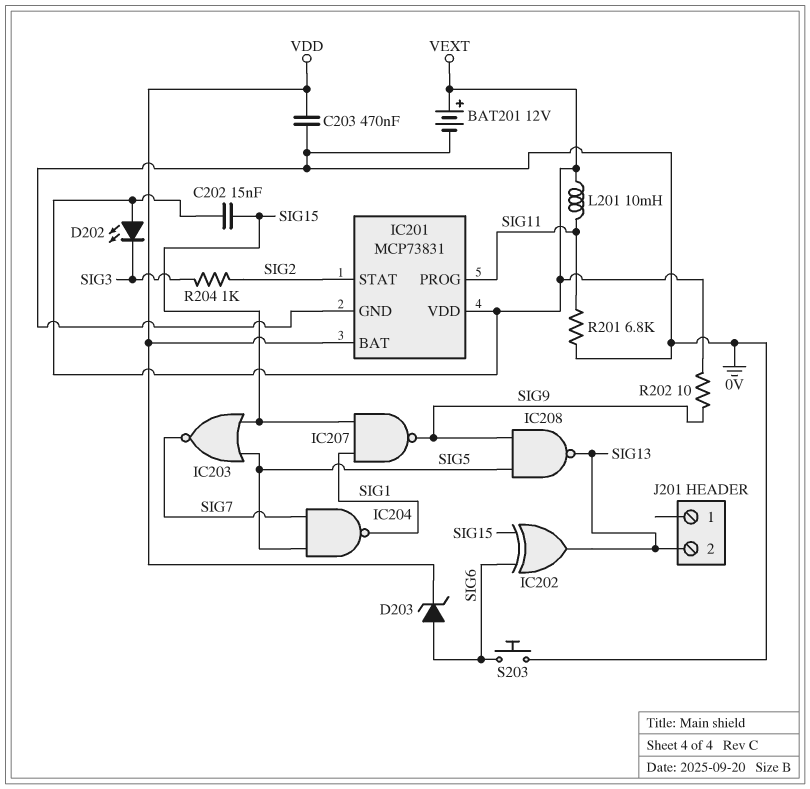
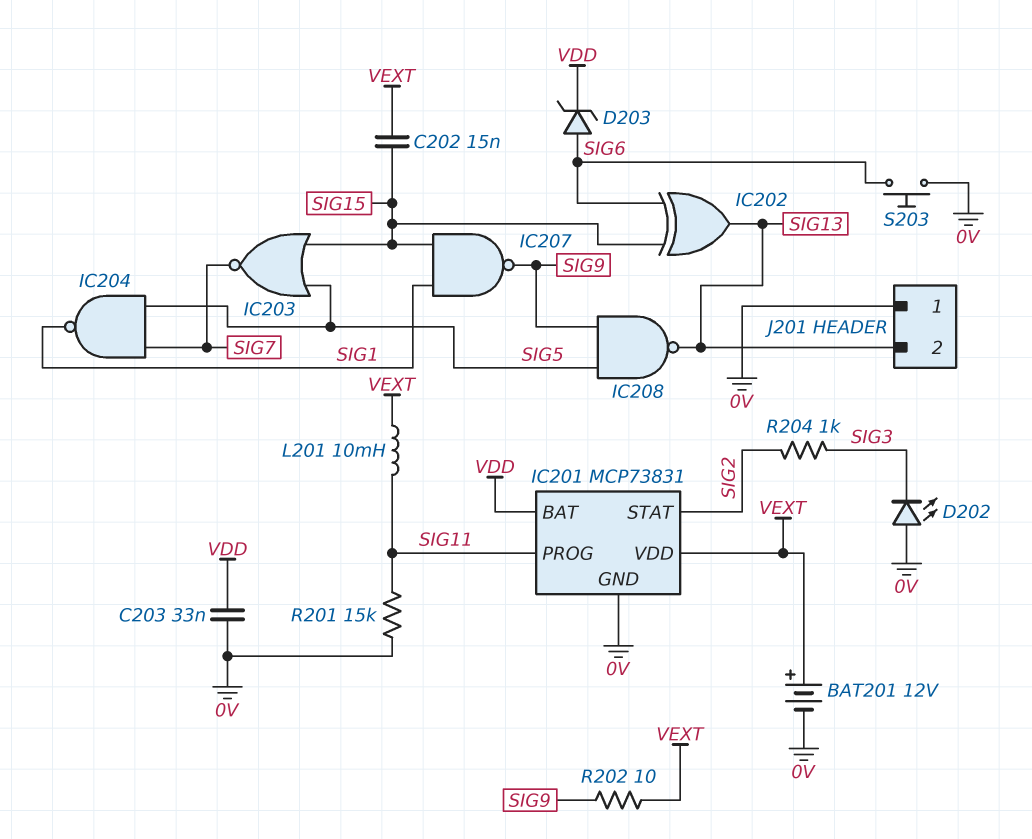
C203: 470nF (0V, VDD) -> 33nF (0V, VDD)
D202: LED (A VEXT, K SIG3) -> LED (A 0V, K SIG3)
J201 pin 1: none -> 0V
R201: 6.8k (0V, SIG11) -> 15k (0V, SIG11)

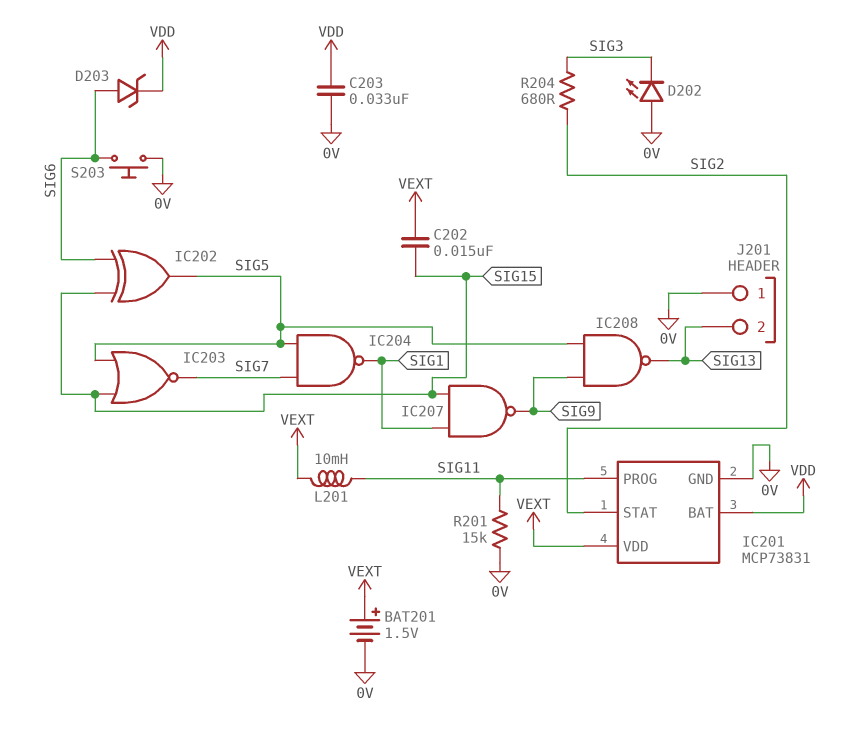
BAT201: 12V (plus VEXT, minus 0V) -> 1.5V (plus VEXT, minus 0V)
IC202: XOR (in SIG6, in SIG15, out SIG13) -> XOR (in SIG6, in SIG15, out SIG5)
R202: 10 (SIG9, VEXT) -> none
R204: 1k (SIG2, SIG3) -> 680 (SIG2, SIG3)

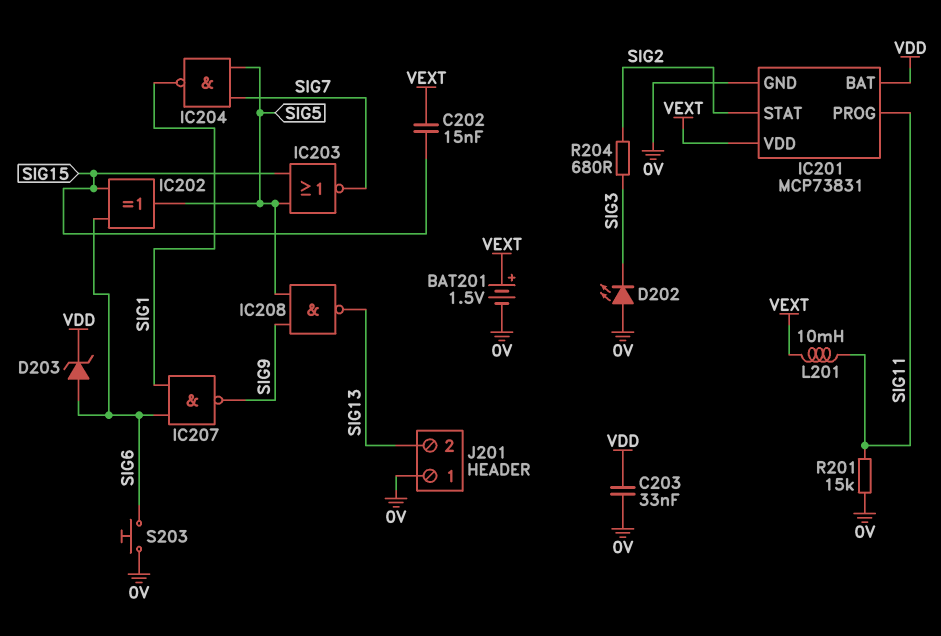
IC207: NAND (in SIG1, in SIG15, out SIG9) -> NAND (in SIG1, in SIG6, out SIG9)

